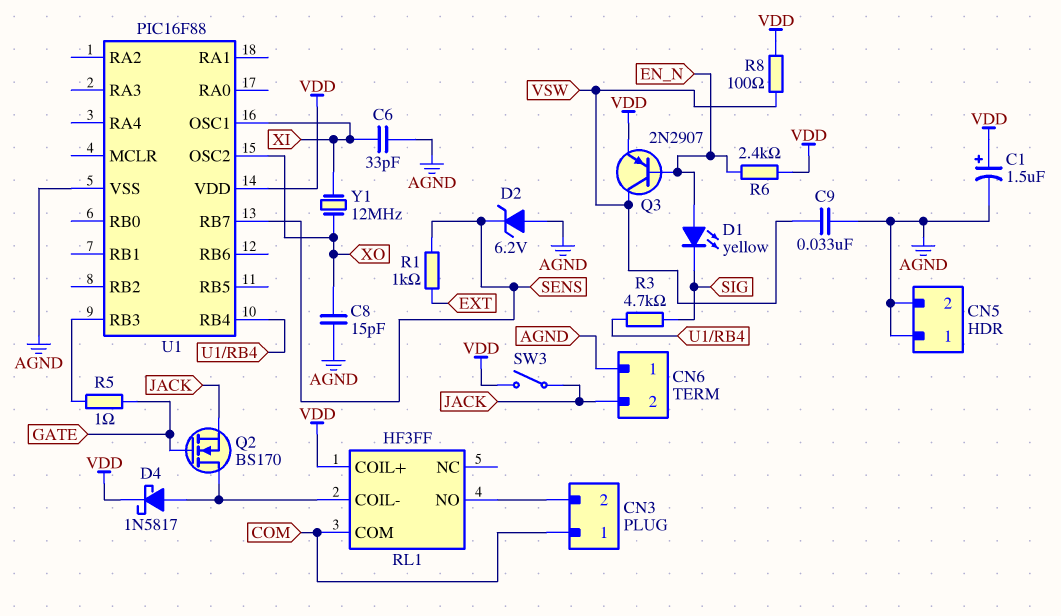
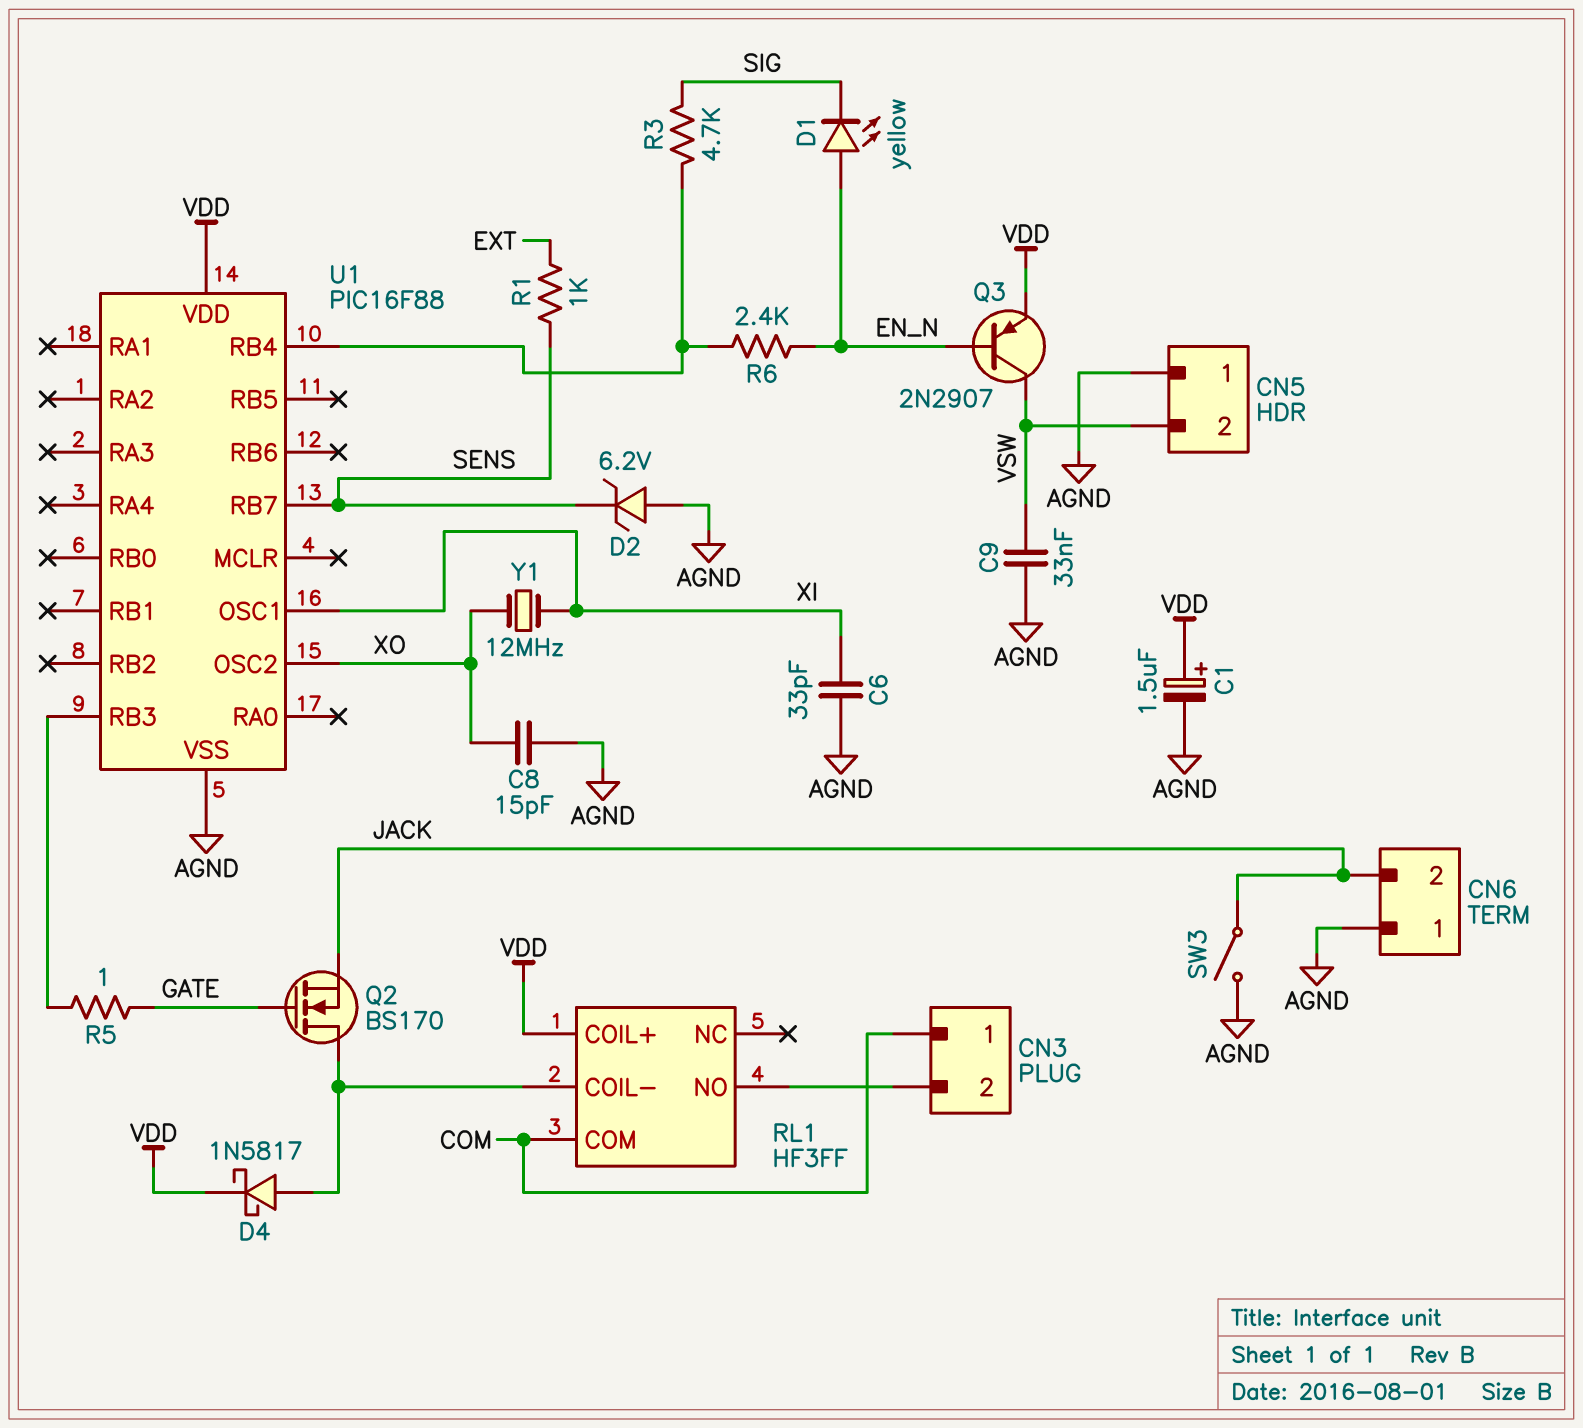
CN5 pin 2: AGND -> VSW
R6: 2.4k (EN_N, VDD) -> 2.4k (EN_N, U1/RB4)
R8: 100 (VDD, VSW) -> none
SW3: switch (JACK, VDD) -> switch (AGND, JACK)

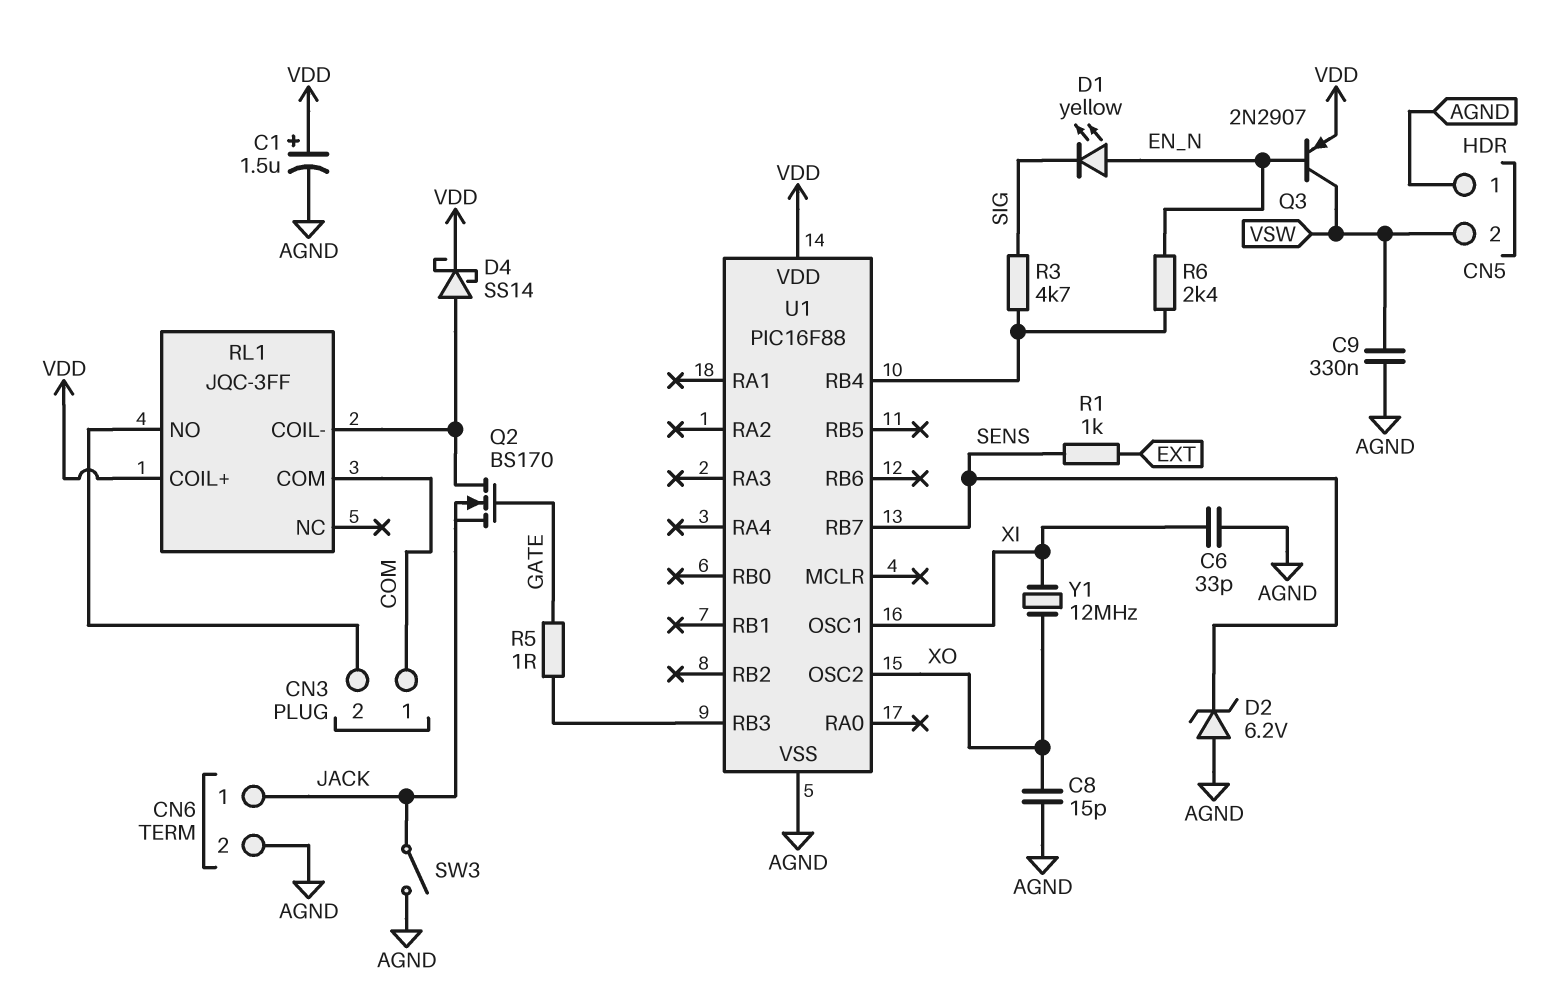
C9: 33nF (AGND, VSW) -> 330nF (AGND, VSW)
CN6 pin 1: AGND -> JACK
CN6 pin 2: JACK -> AGND
D4: schottky 1N5817 (A RL1/COIL-, K VDD) -> schottky SS14 (A RL1/COIL-, K VDD)
RL1: HF3FF -> JQC-3FF

